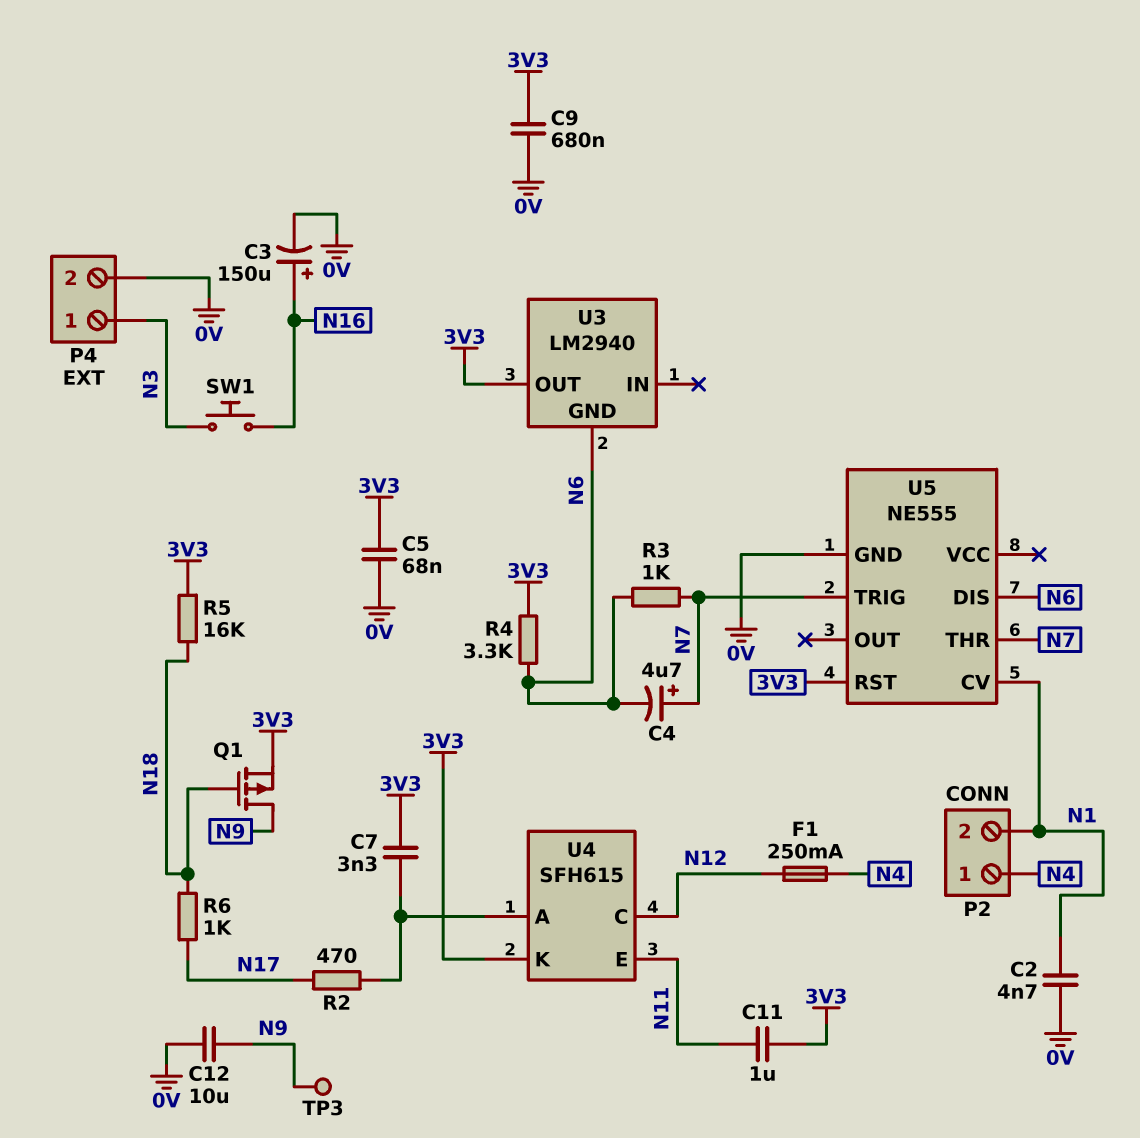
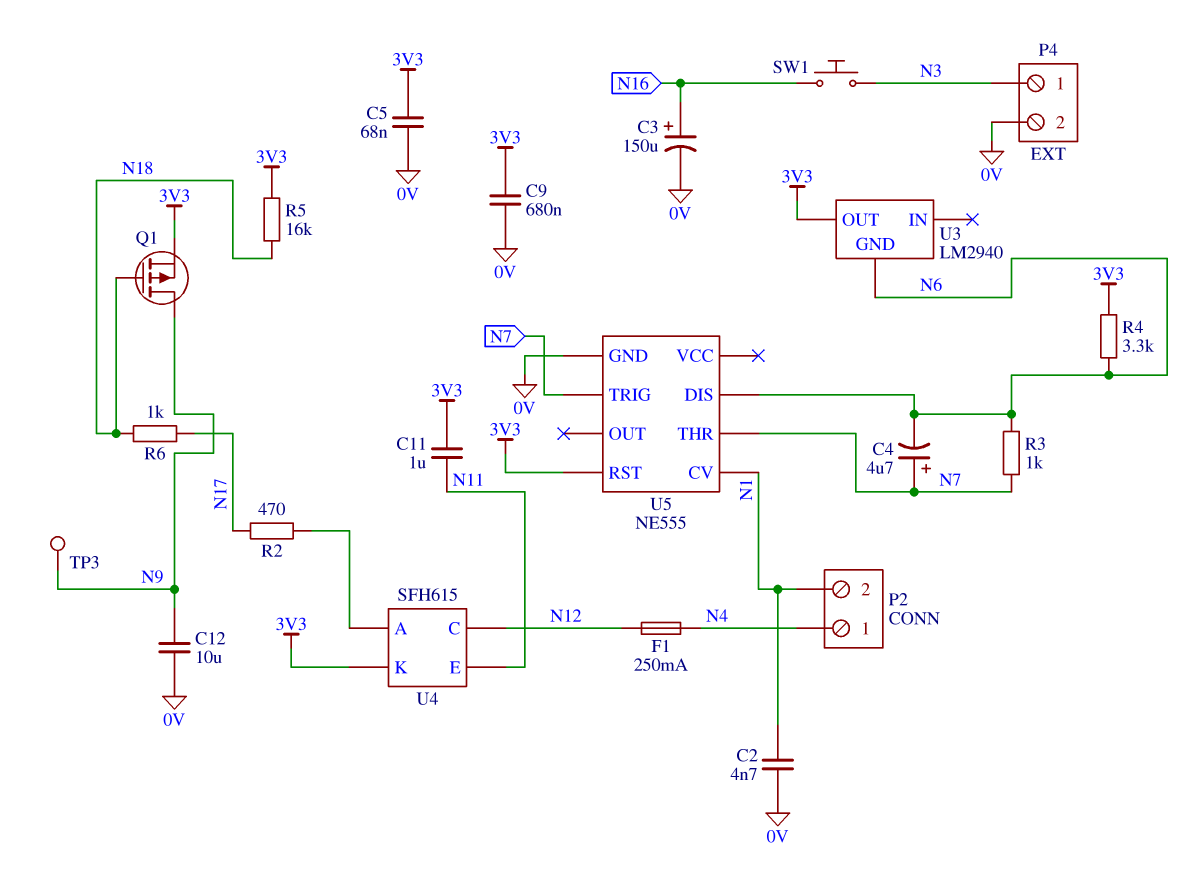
C7: 3.3nF (3V3, U4/A) -> none

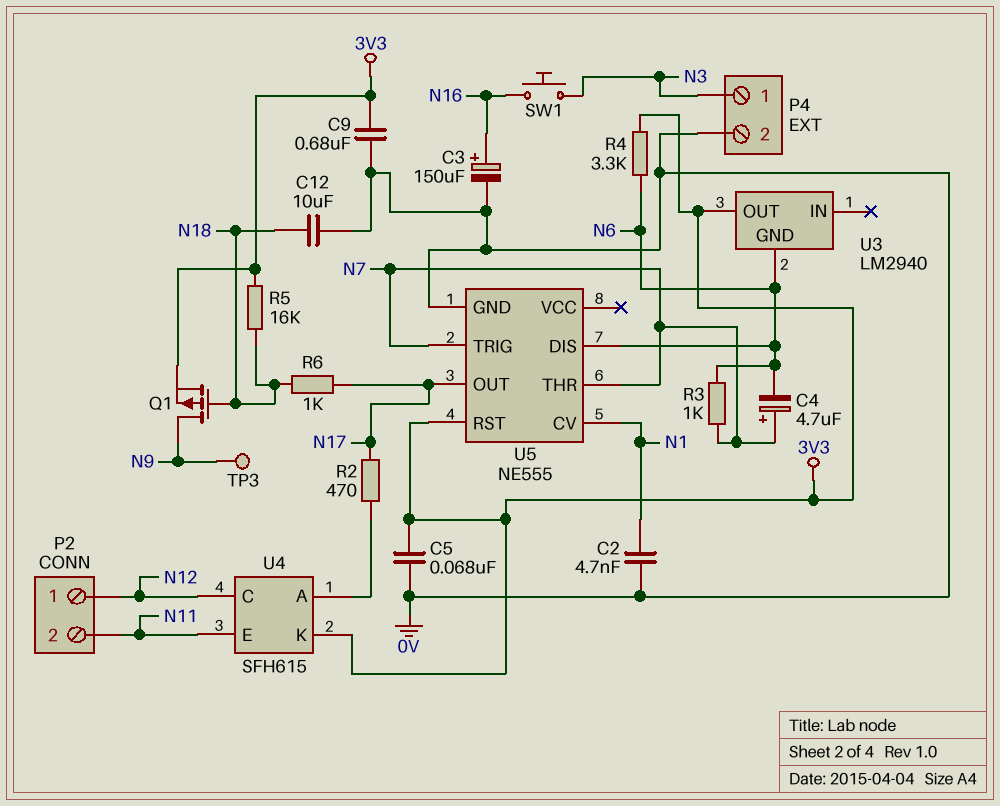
C11: 1uF (3V3, N11) -> none
C12: 10uF (0V, N9) -> 10uF (0V, N18)
F1: 250mA (N4, N12) -> none
P2 pin 1: N4 -> N12
P2 pin 2: N1 -> N11
U5 pin OUT: none -> N17

